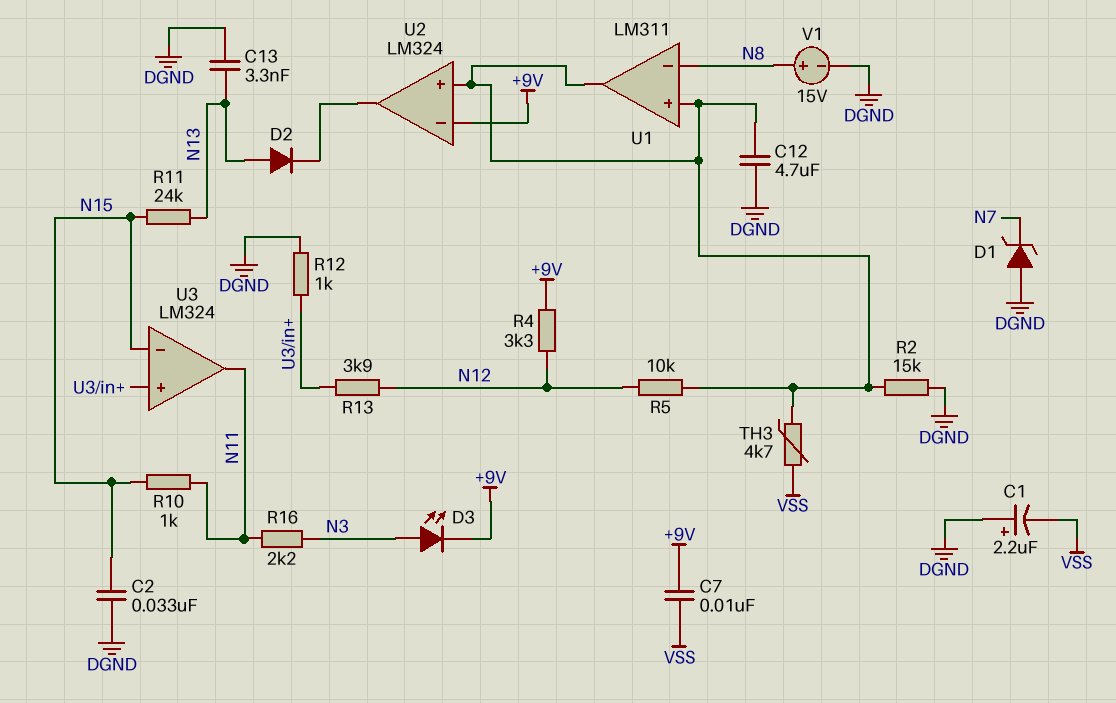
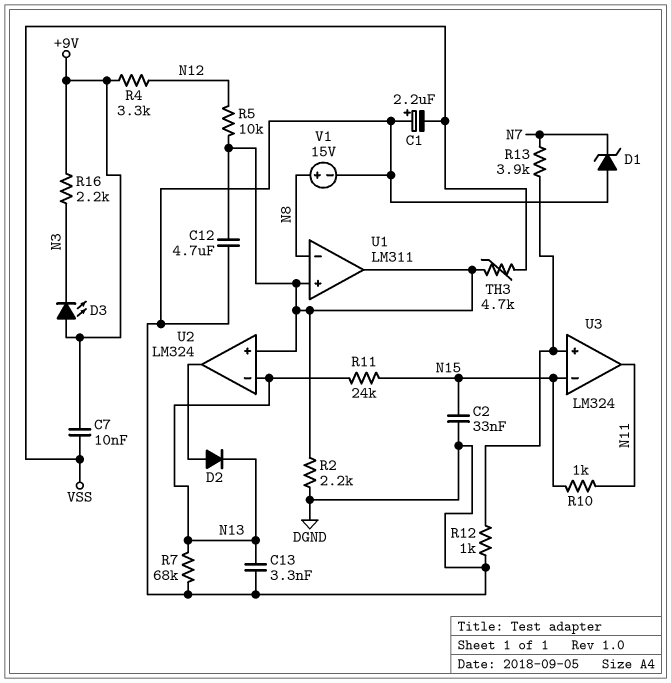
D2: diode (A N13, K U2/out) -> diode (A U2/out, K N13)
D3: LED (A N3, K +9V) -> LED (A +9V, K N3)
R2: 15k (DGND, U1/in+) -> 2.2k (DGND, U1/in+)
R7: none -> 68k (DGND, N13)
R13: 3.9k (N12, U3/in+) -> 3.9k (N7, U3/in+)
R16: 2.2k (N3, N11) -> 2.2k (+9V, N3)
U2 pin in-: +9V -> N13

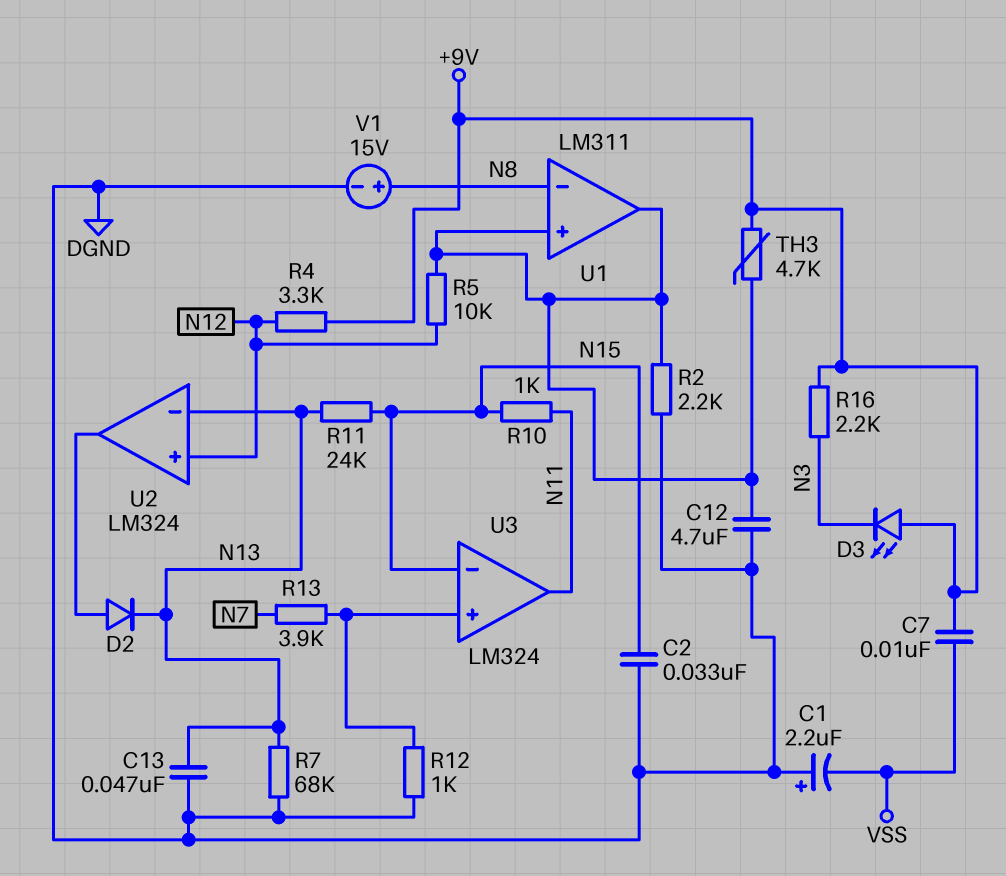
C13: 3.3nF (DGND, N13) -> 47nF (DGND, N13)
D1: zener (A DGND, K N7) -> none
TH3: 4.7k (U1/in+, VSS) -> 4.7k (+9V, U1/in+)
U2 pin in+: U1/in+ -> N12

